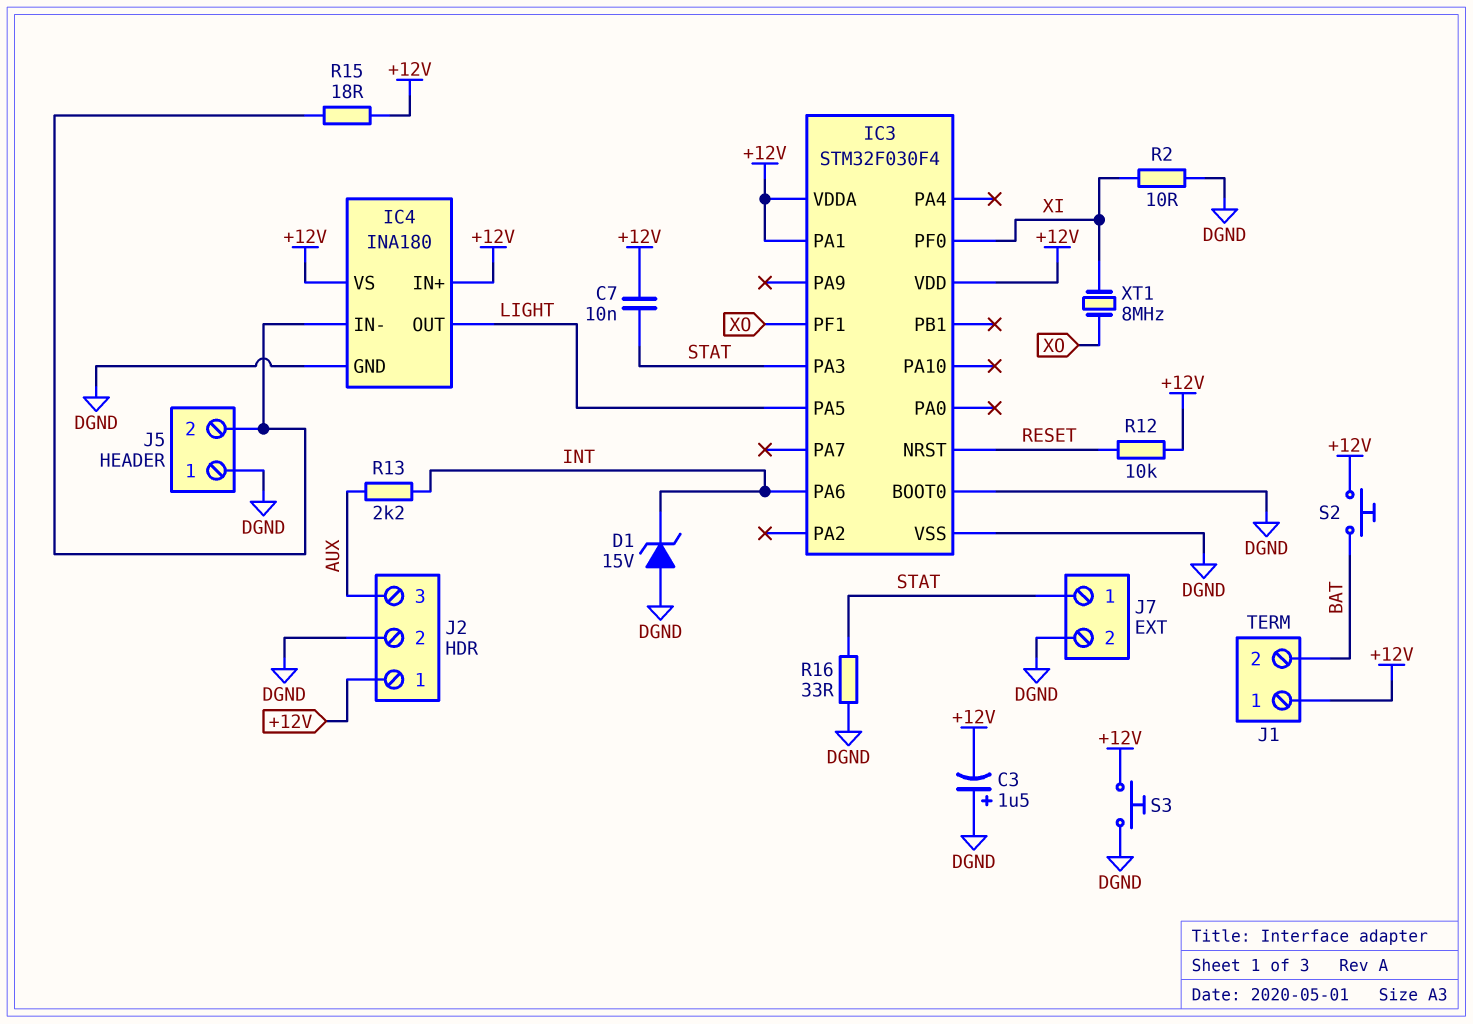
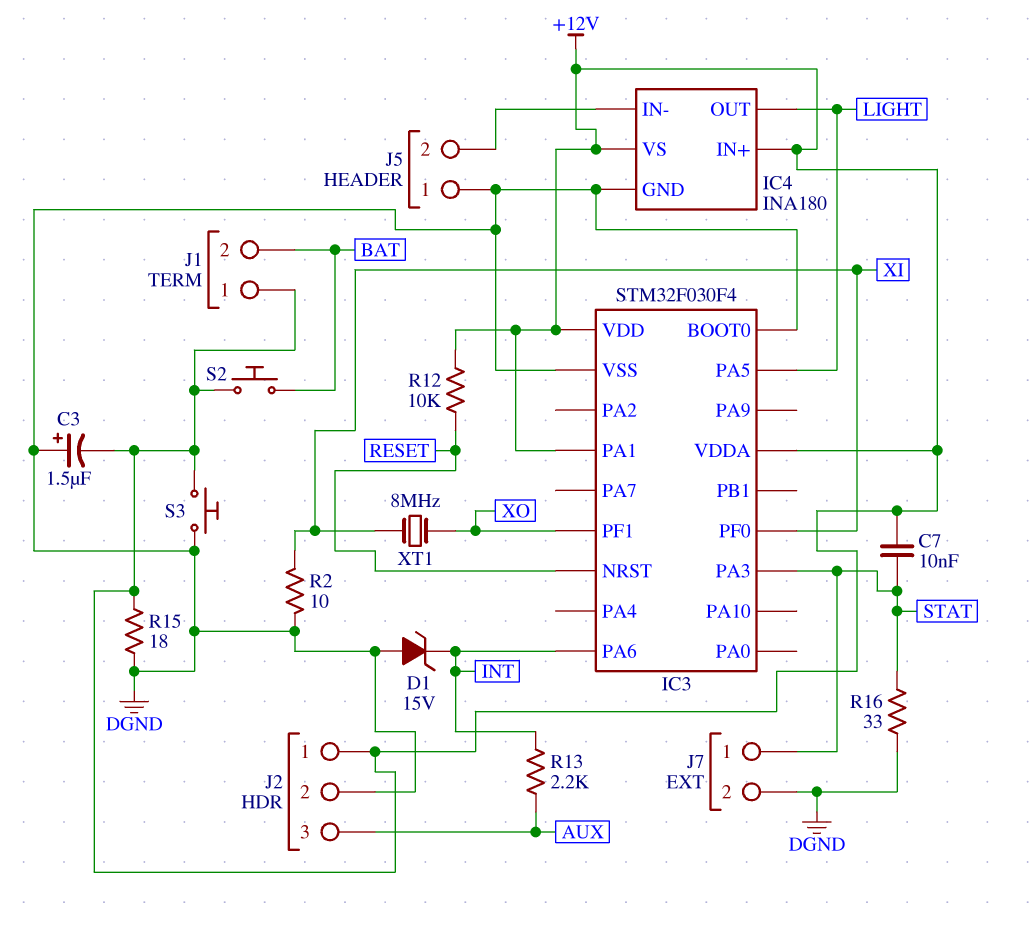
R15: 18 (+12V, IC4/IN-) -> 18 (+12V, DGND)

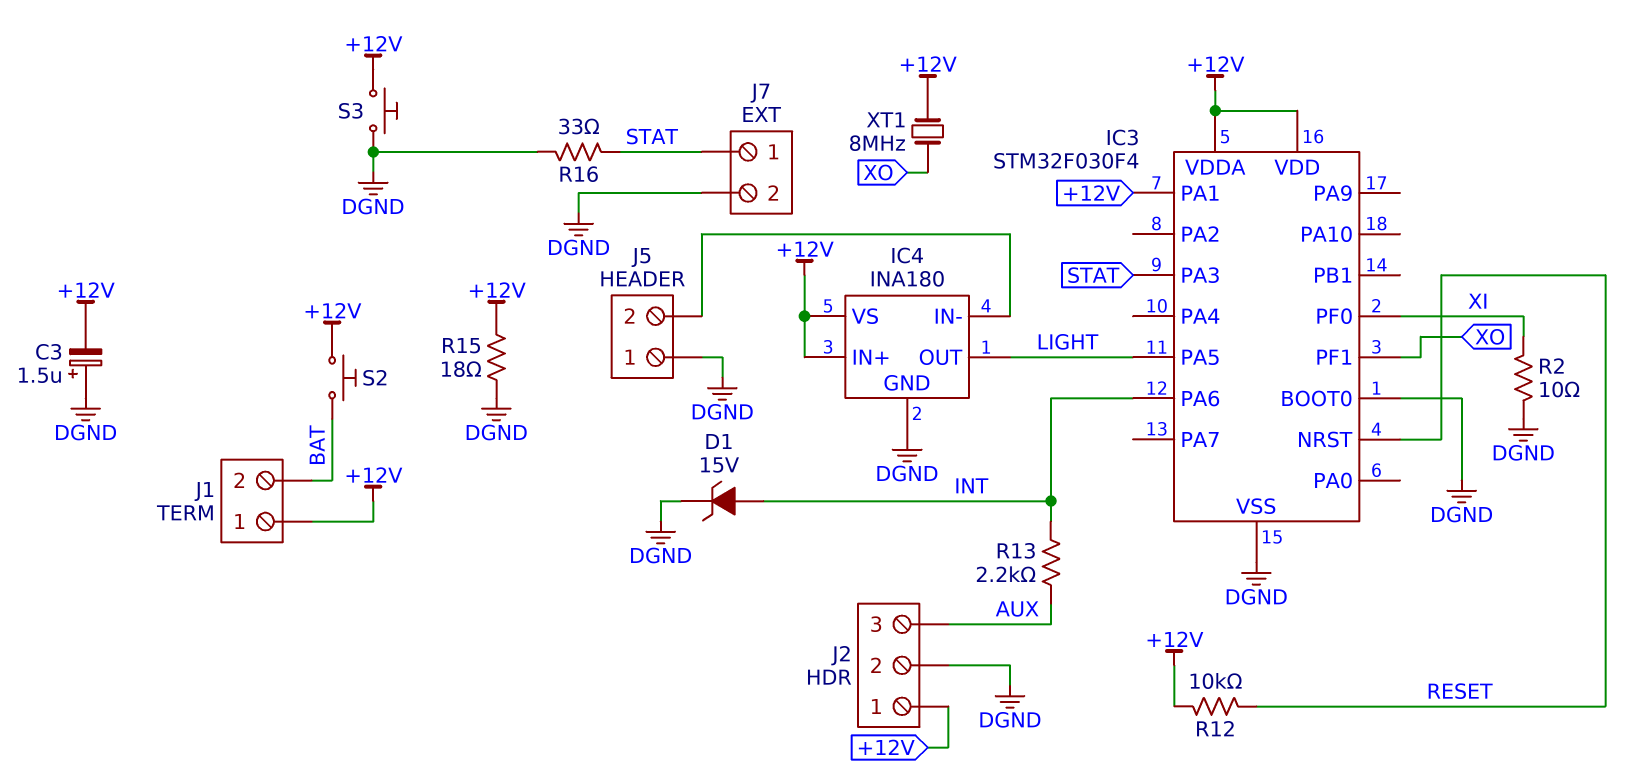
C7: 10nF (+12V, STAT) -> none
D1: zener 15V (A DGND, K INT) -> zener 15V (A INT, K DGND)
XT1: 8MHz (XI, XO) -> 8MHz (+12V, XO)

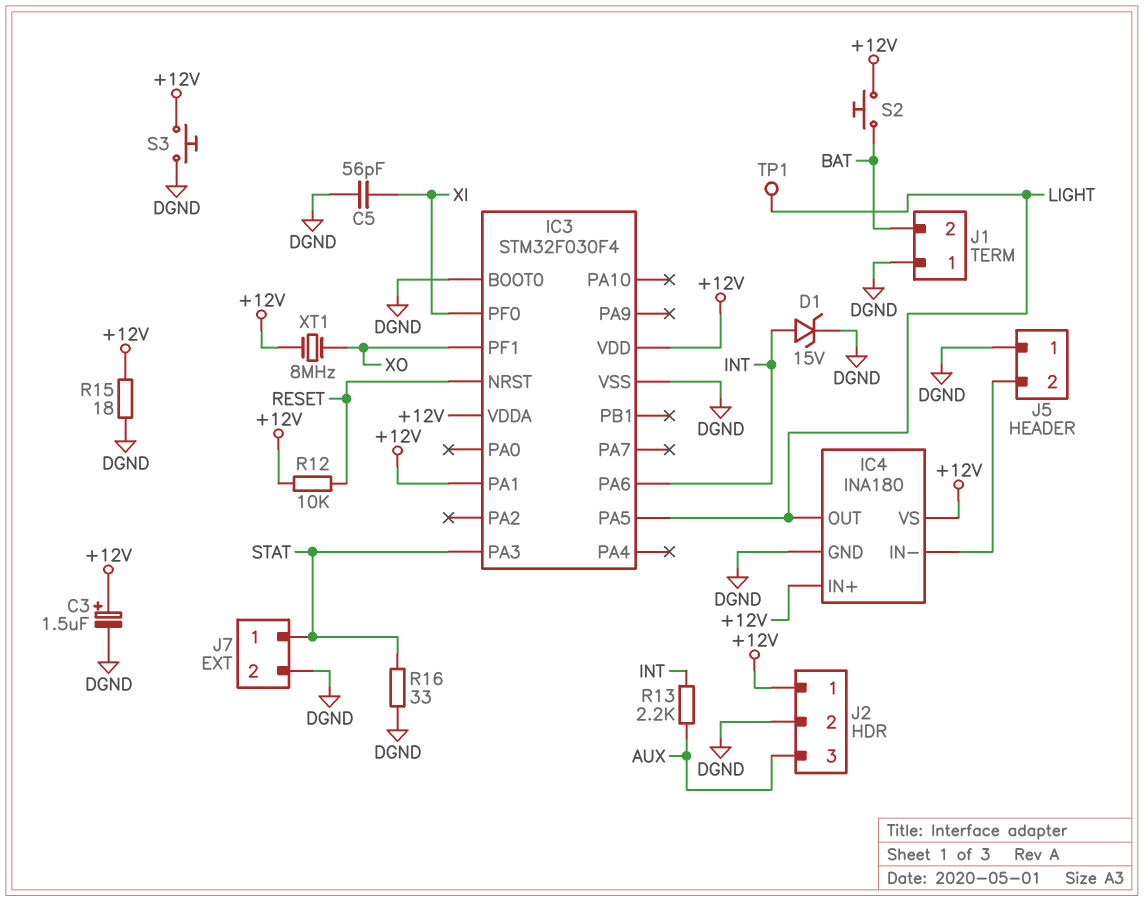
C3: 1.5uF (plus DGND, minus +12V) -> 1.5uF (plus +12V, minus DGND)
C5: none -> 56pF (DGND, XI)
J1 pin 1: +12V -> DGND
R2: 10 (DGND, XI) -> none
TP1: none -> test point (LIGHT)

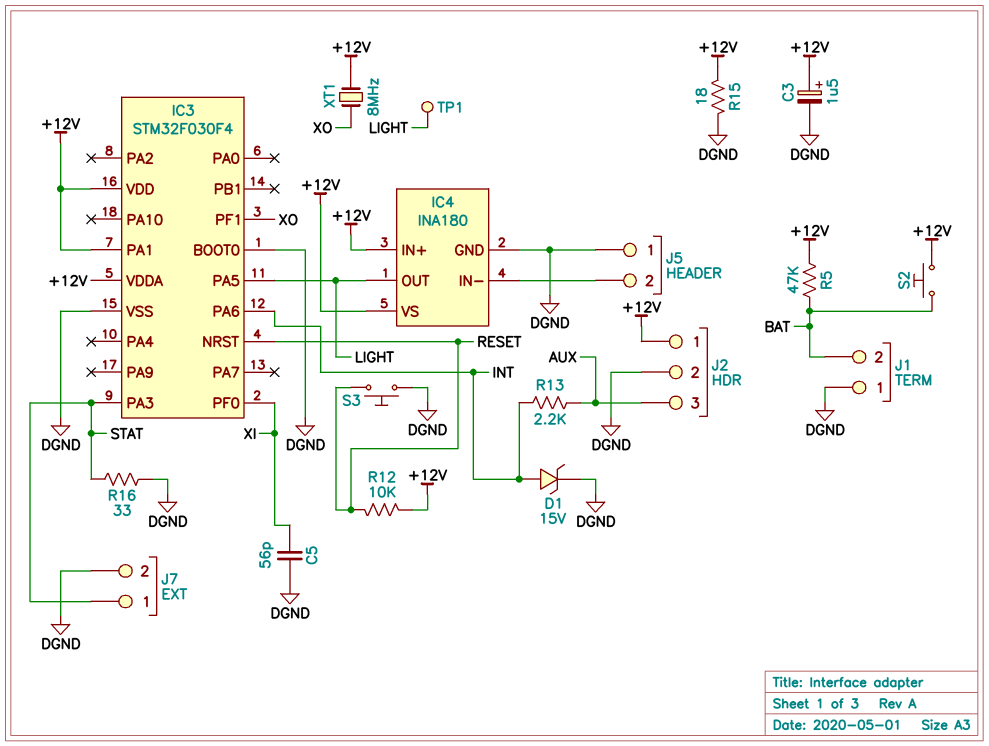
R5: none -> 47k (+12V, BAT)
S3: button (+12V, DGND) -> button (DGND, RESET)

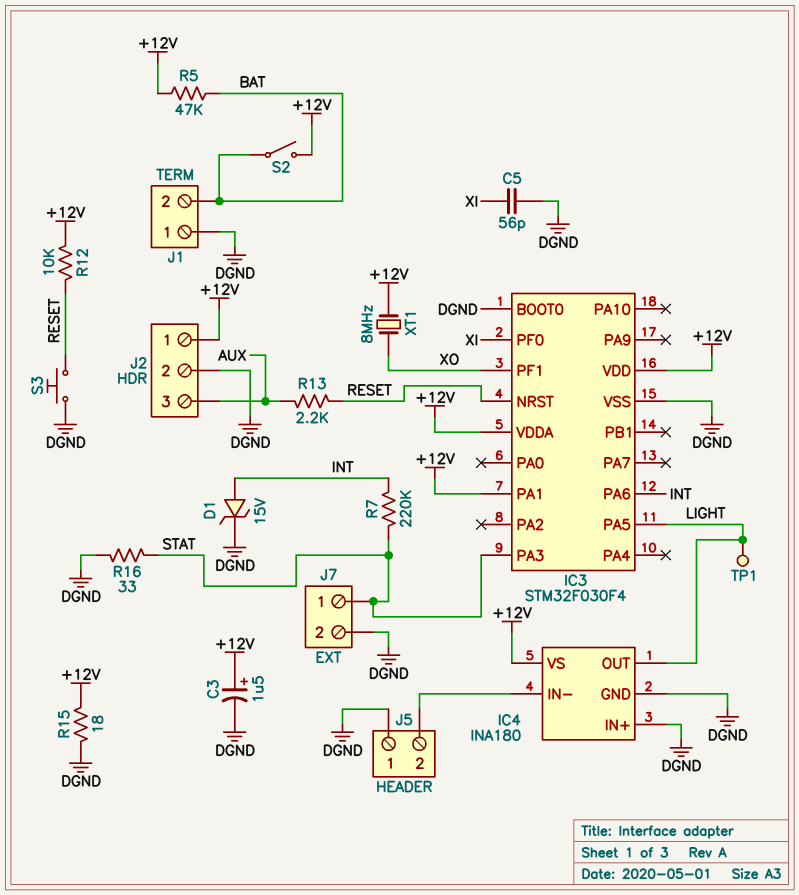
IC4 pin IN+: +12V -> DGND
R7: none -> 220k (INT, STAT)
R13: 2.2k (AUX, INT) -> 2.2k (AUX, RESET)
S2: button (+12V, BAT) -> switch (+12V, BAT)

